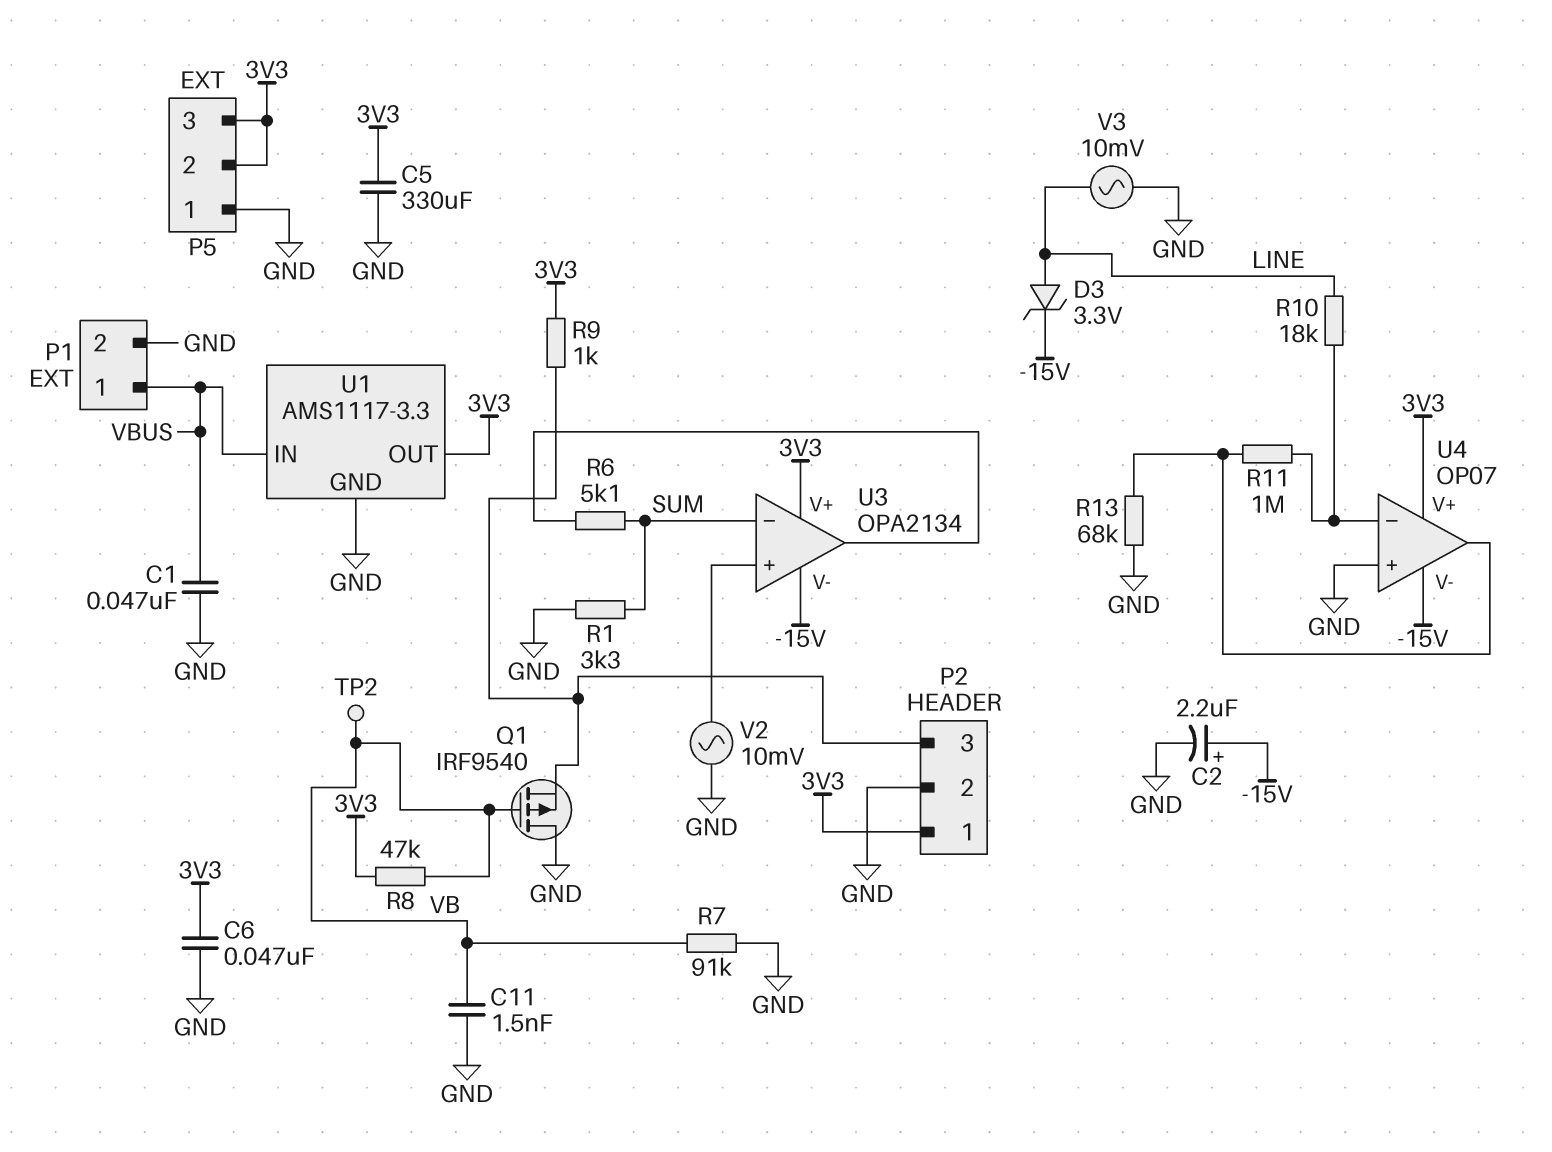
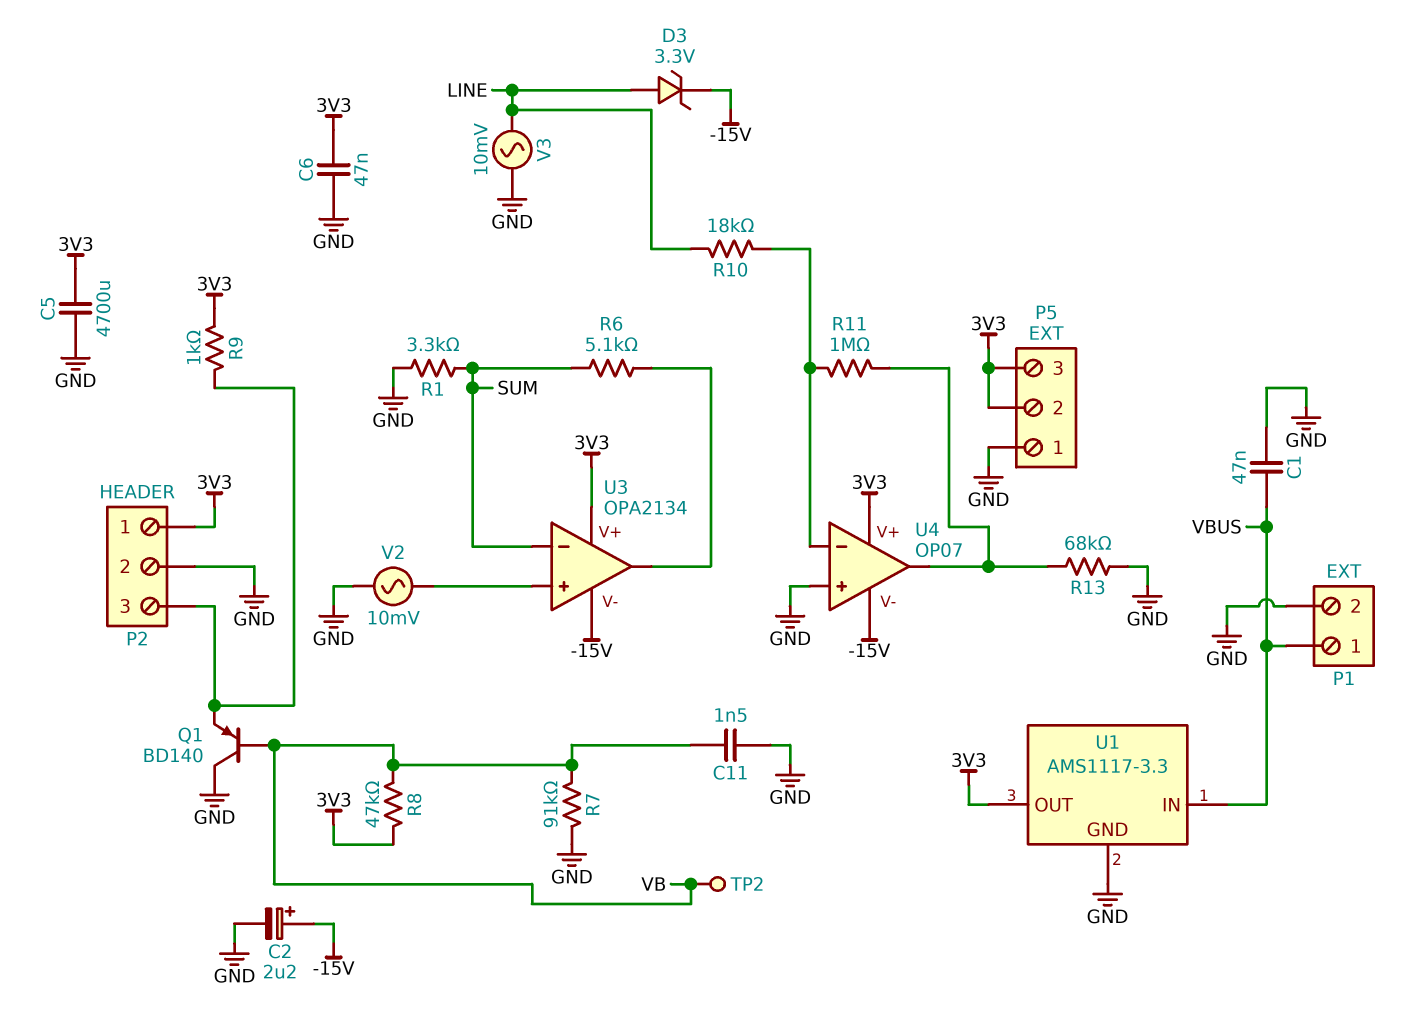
C5: 330uF (3V3, GND) -> 4700uF (3V3, GND)
Q1: PMOS IRF9540 (G VB, D GND, S P2/3) -> PNP BD140 (B VB, C GND, E P2/3)

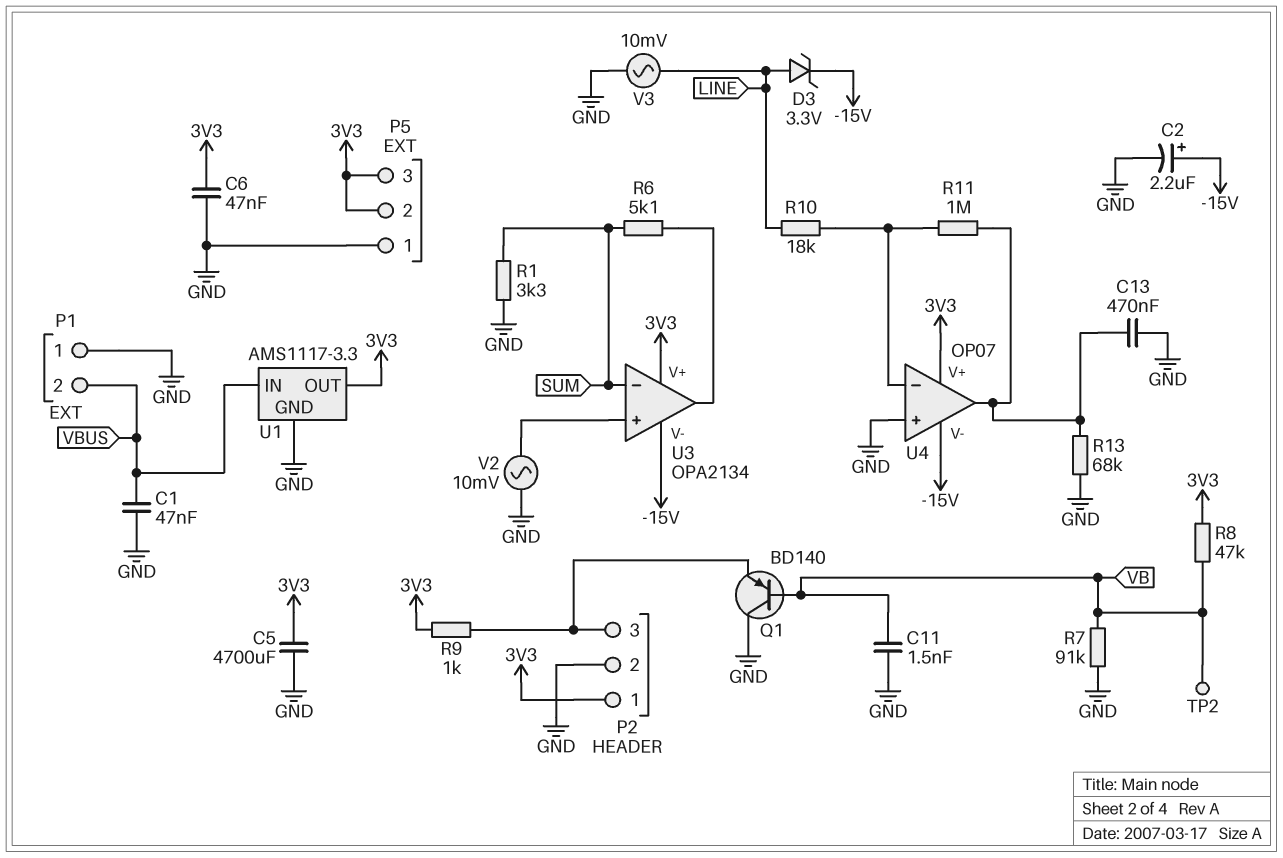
C13: none -> 470nF (GND, U4/out)
P1 pin 1: VBUS -> GND
P1 pin 2: GND -> VBUS

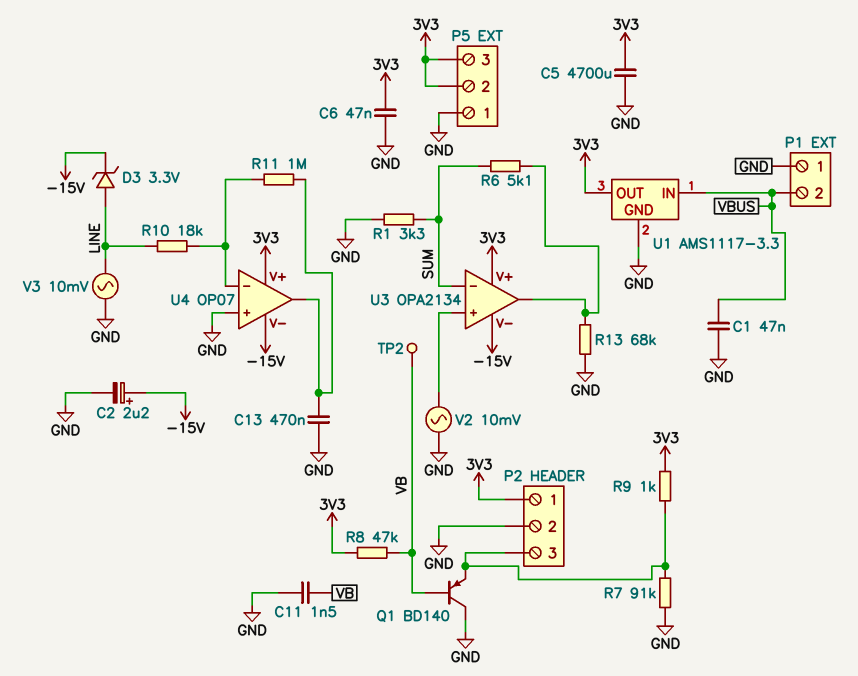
R7: 91k (GND, VB) -> 91k (GND, P2/3)
R13: 68k (GND, U4/out) -> 68k (GND, U3/out)

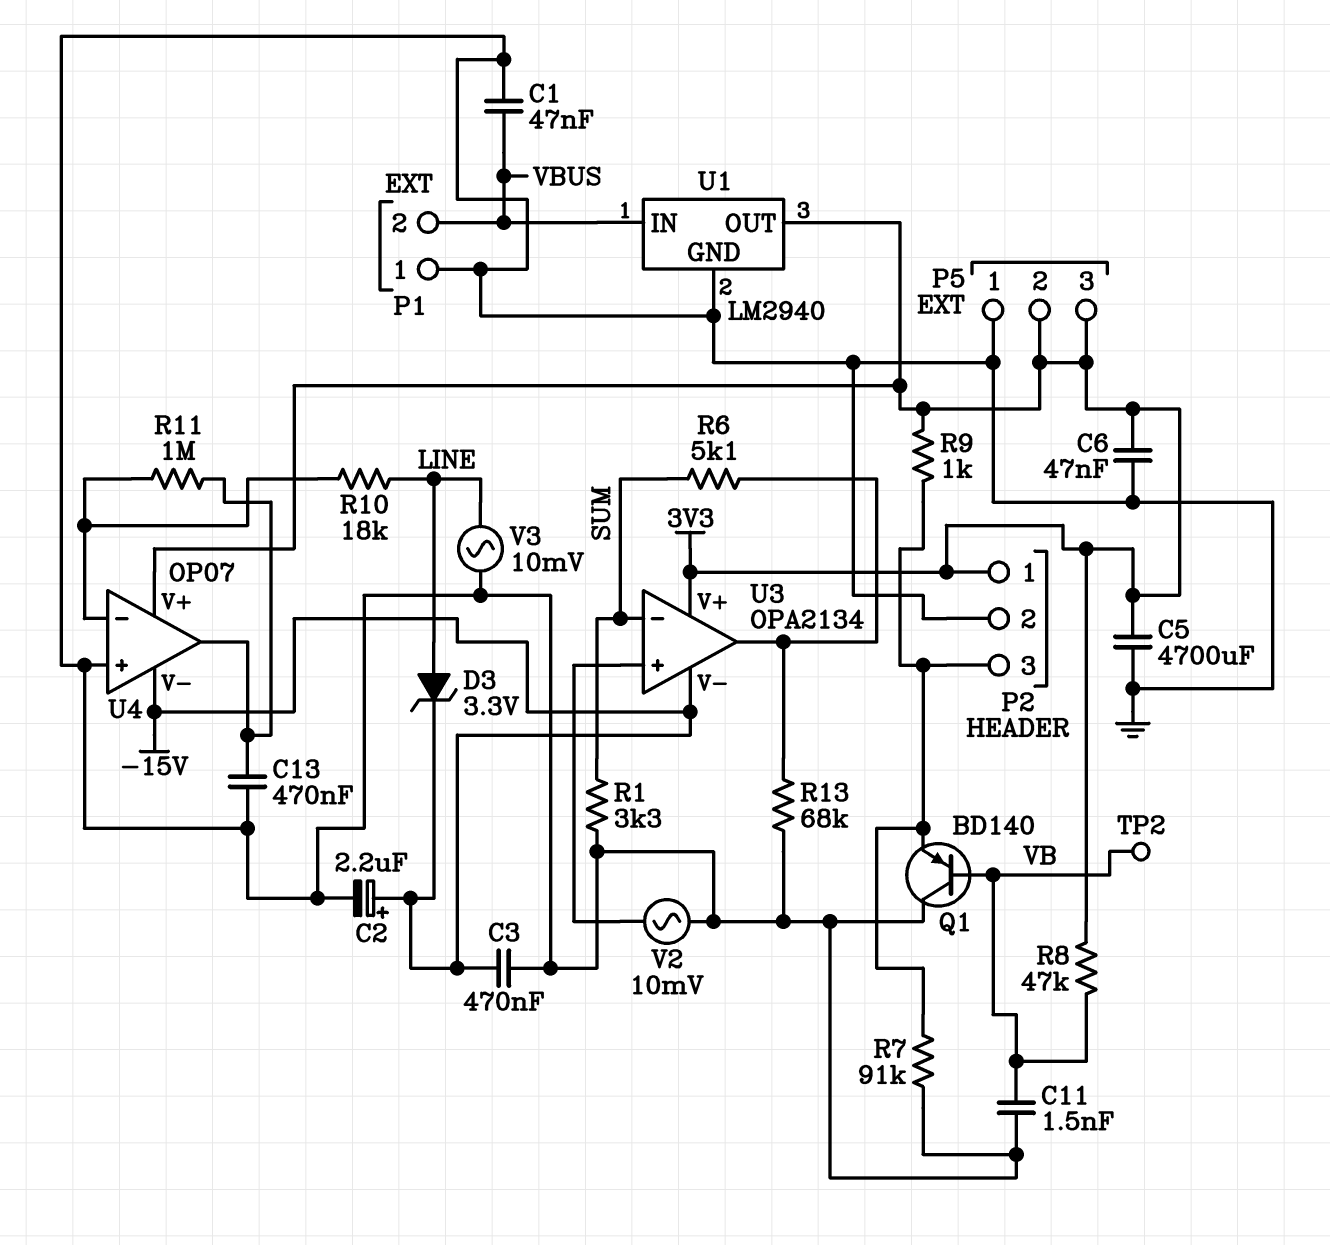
C3: none -> 470nF (-15V, GND)
U1: AMS1117-3.3 -> LM2940

